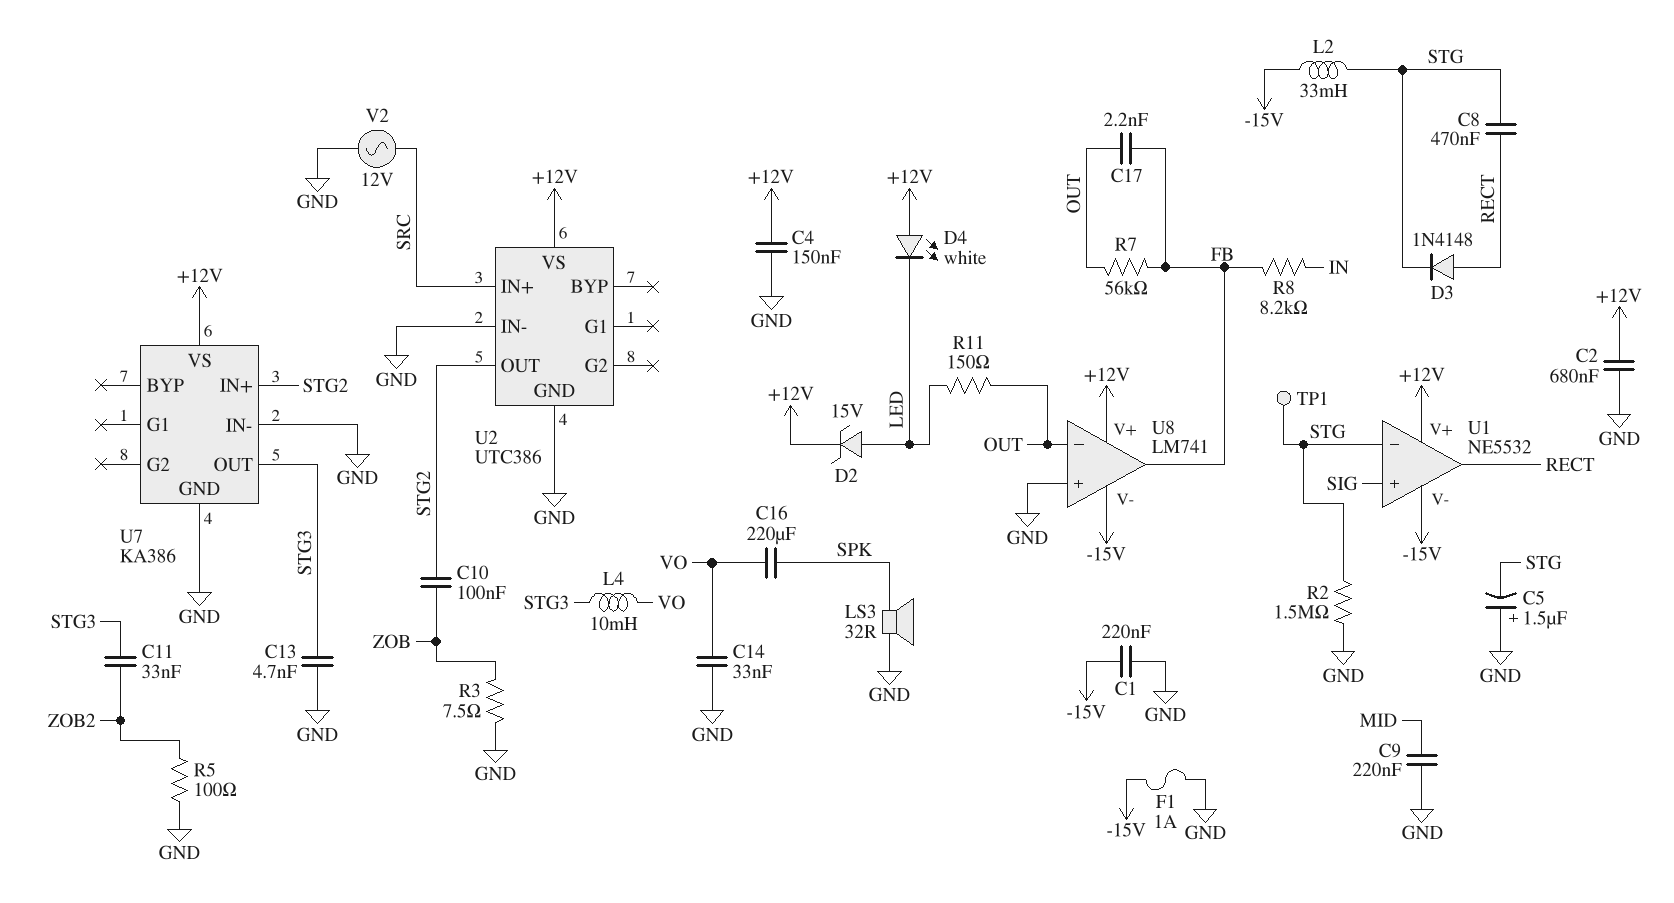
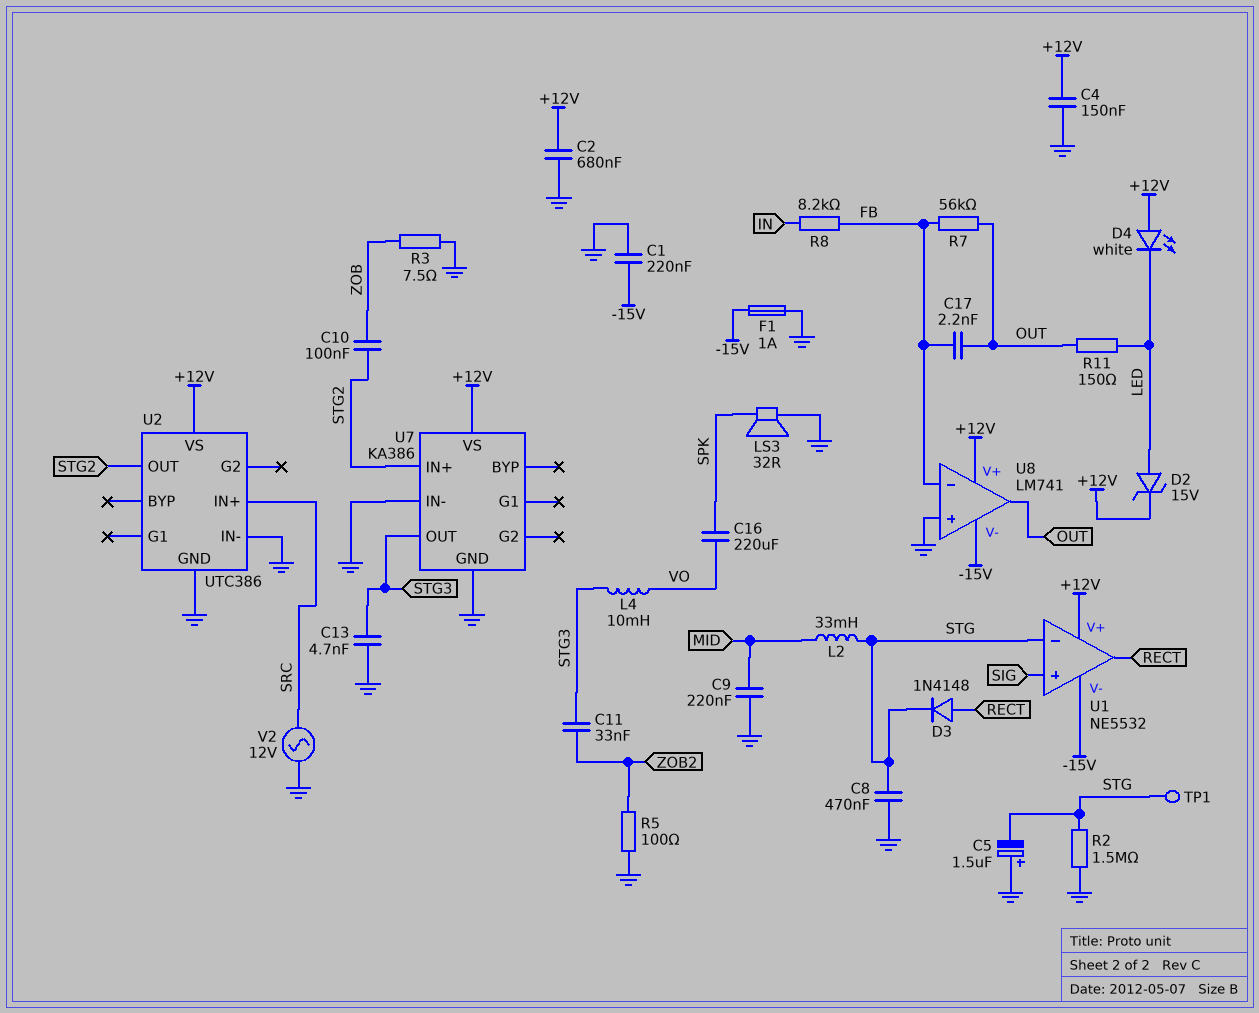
C8: 470nF (RECT, STG) -> 470nF (GND, STG)
C14: 33nF (GND, VO) -> none
L2: 33mH (-15V, STG) -> 33mH (MID, STG)
U8 pin in-: OUT -> FB
U8 pin out: FB -> OUT

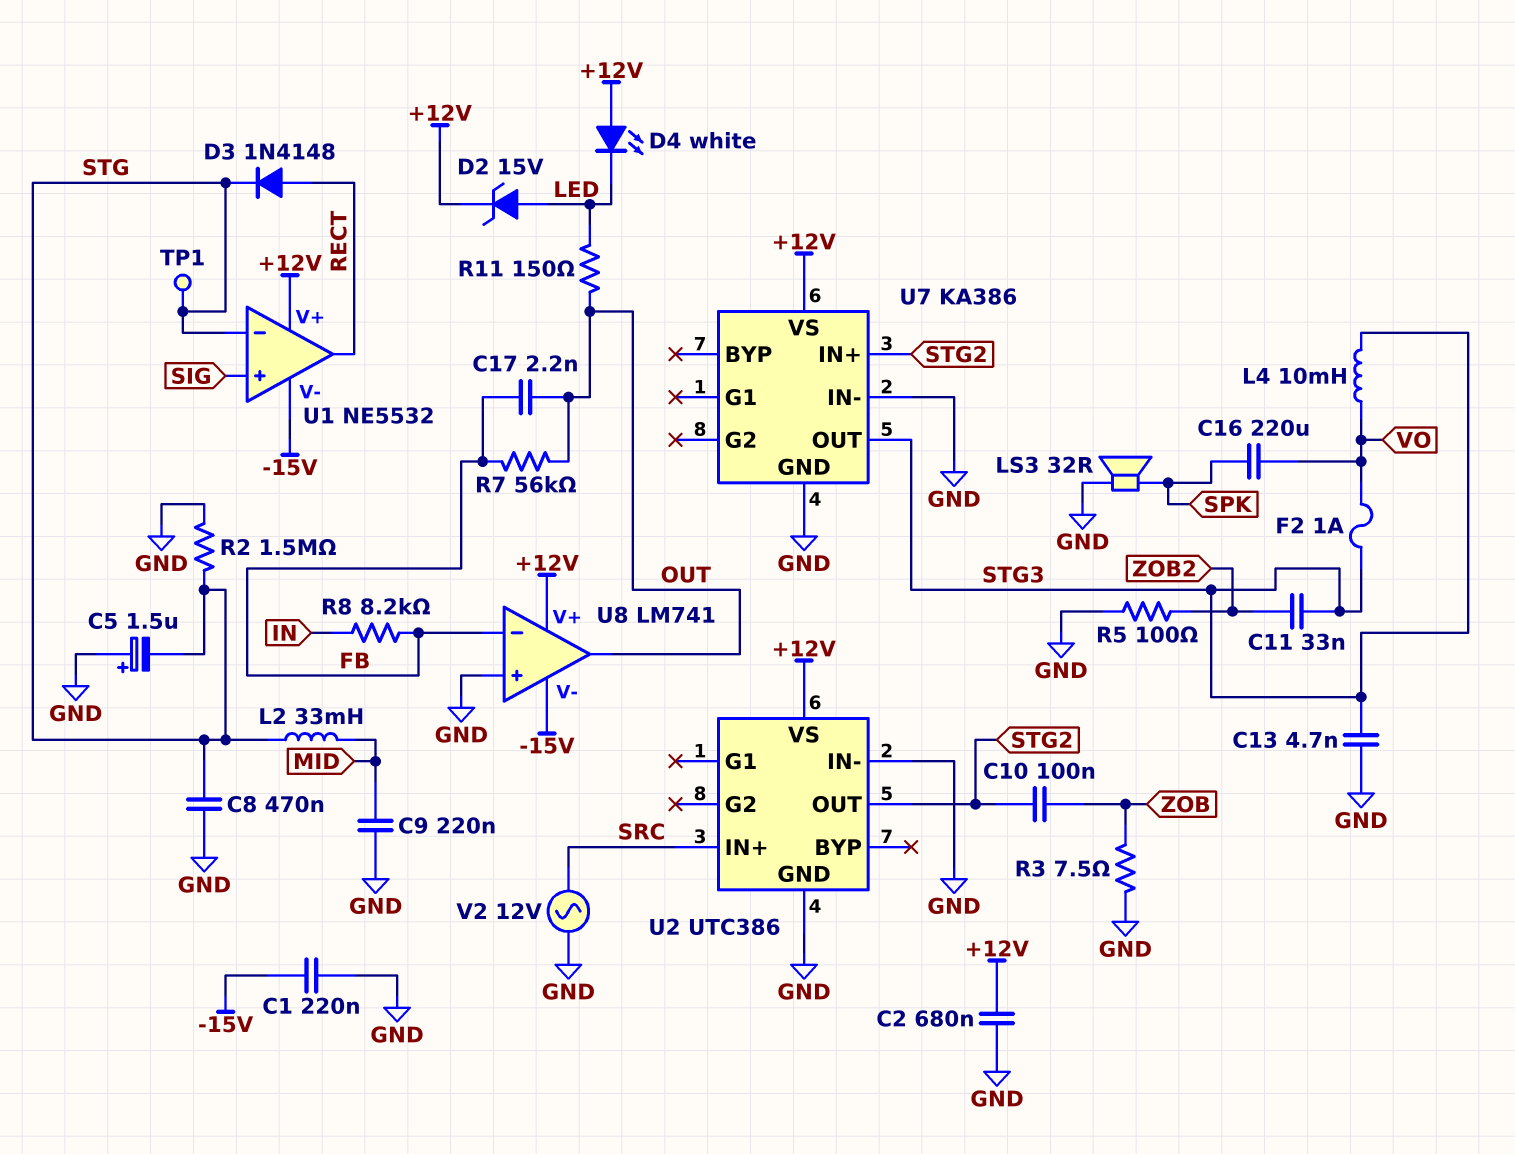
C4: 150nF (+12V, GND) -> none
F1: 1A (-15V, GND) -> none
F2: none -> 1A (STG3, VO)

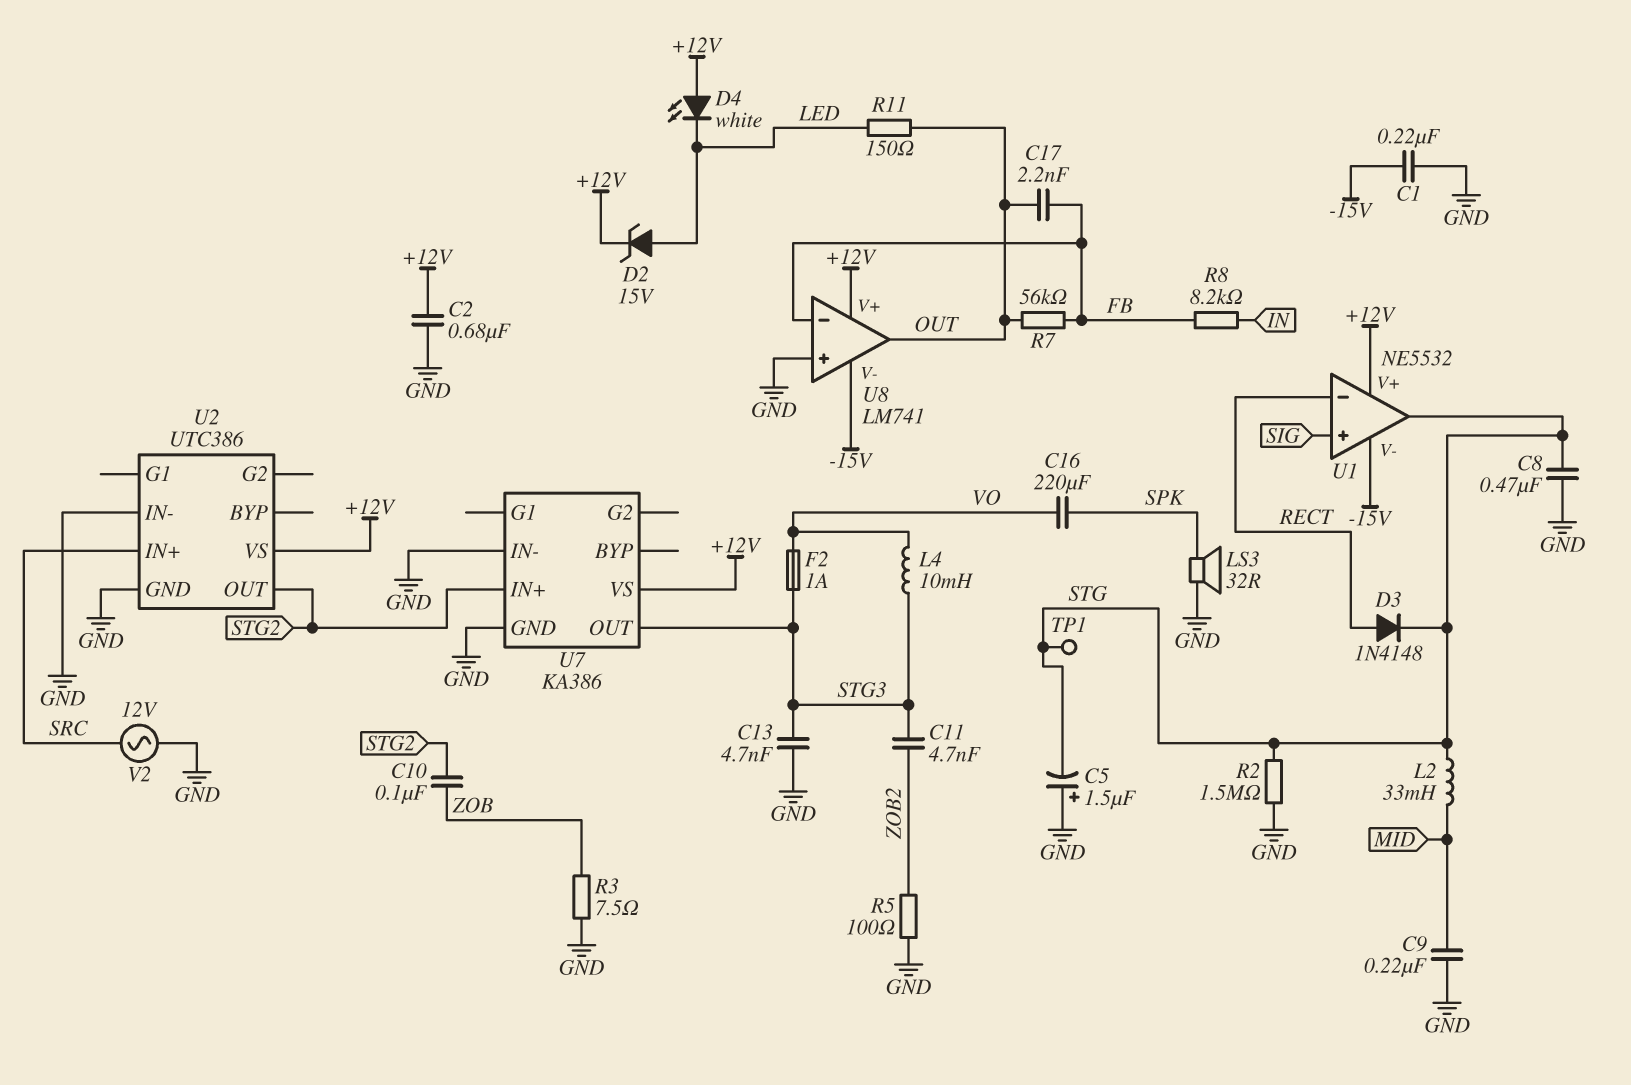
C11: 33nF (STG3, ZOB2) -> 4.7nF (STG3, ZOB2)
U1 pin in-: STG -> RECT
U1 pin out: RECT -> STG

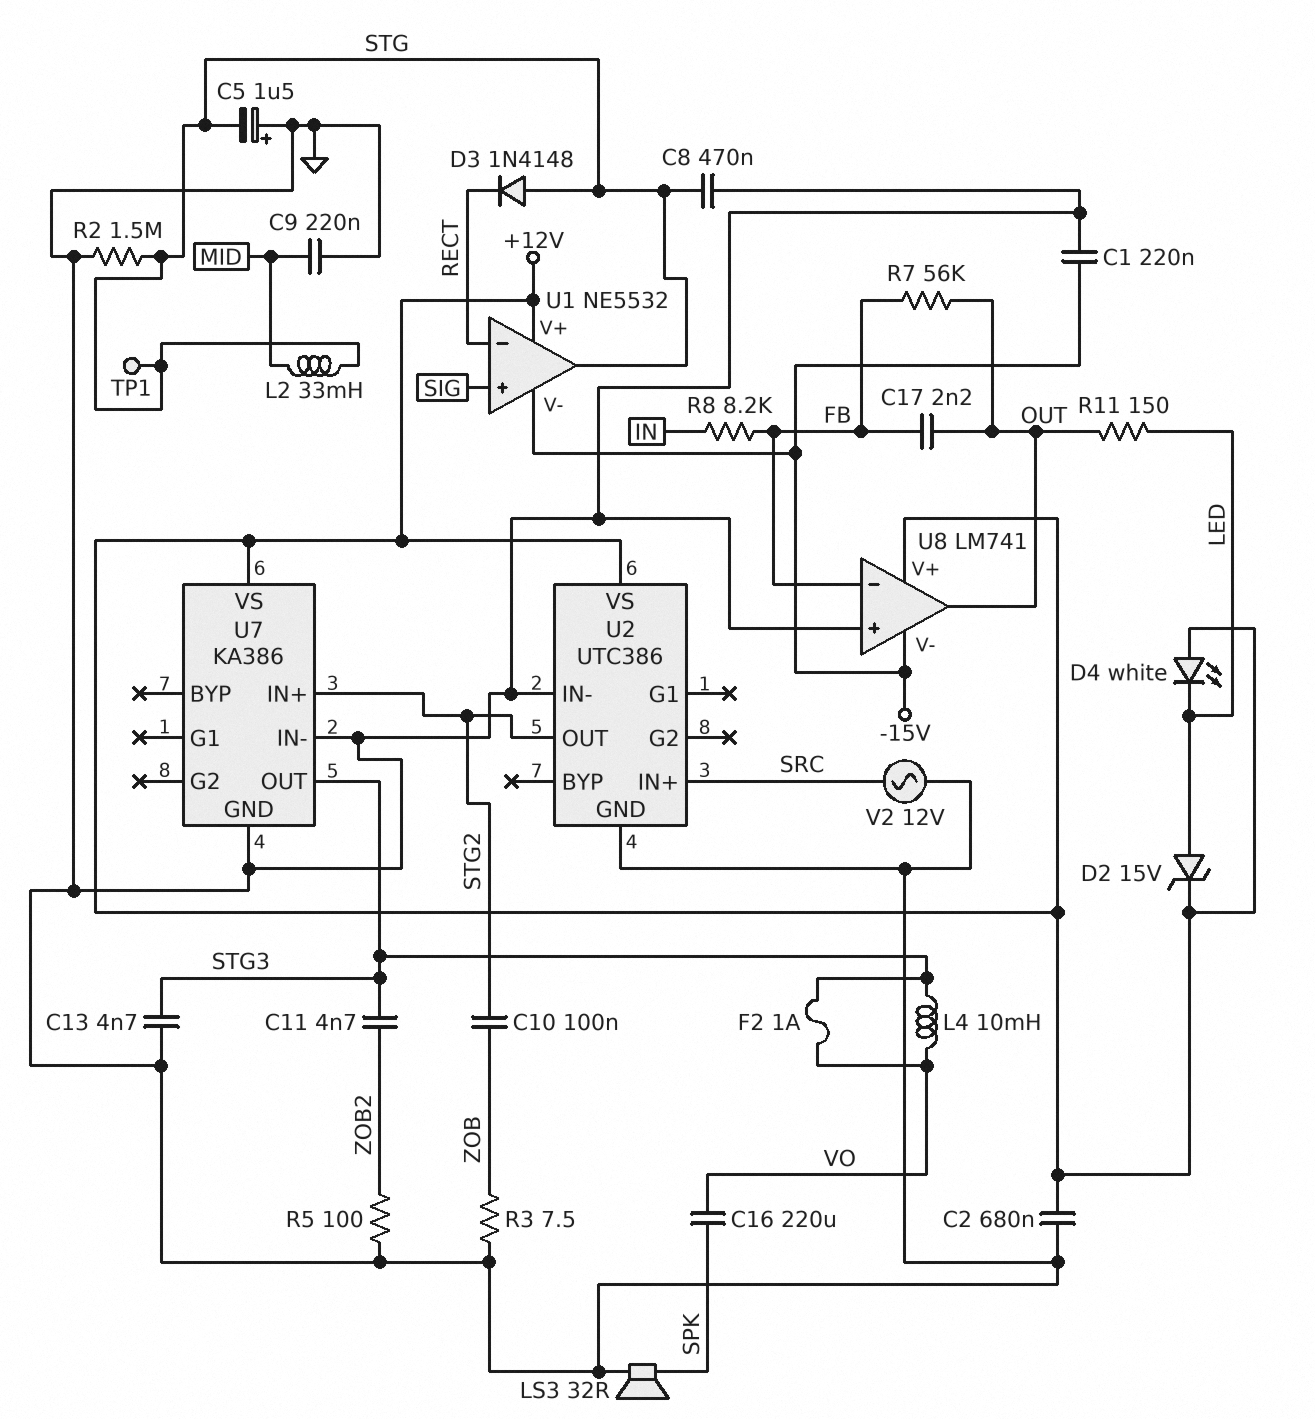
D3: diode 1N4148 (A RECT, K STG) -> diode 1N4148 (A STG, K RECT)

